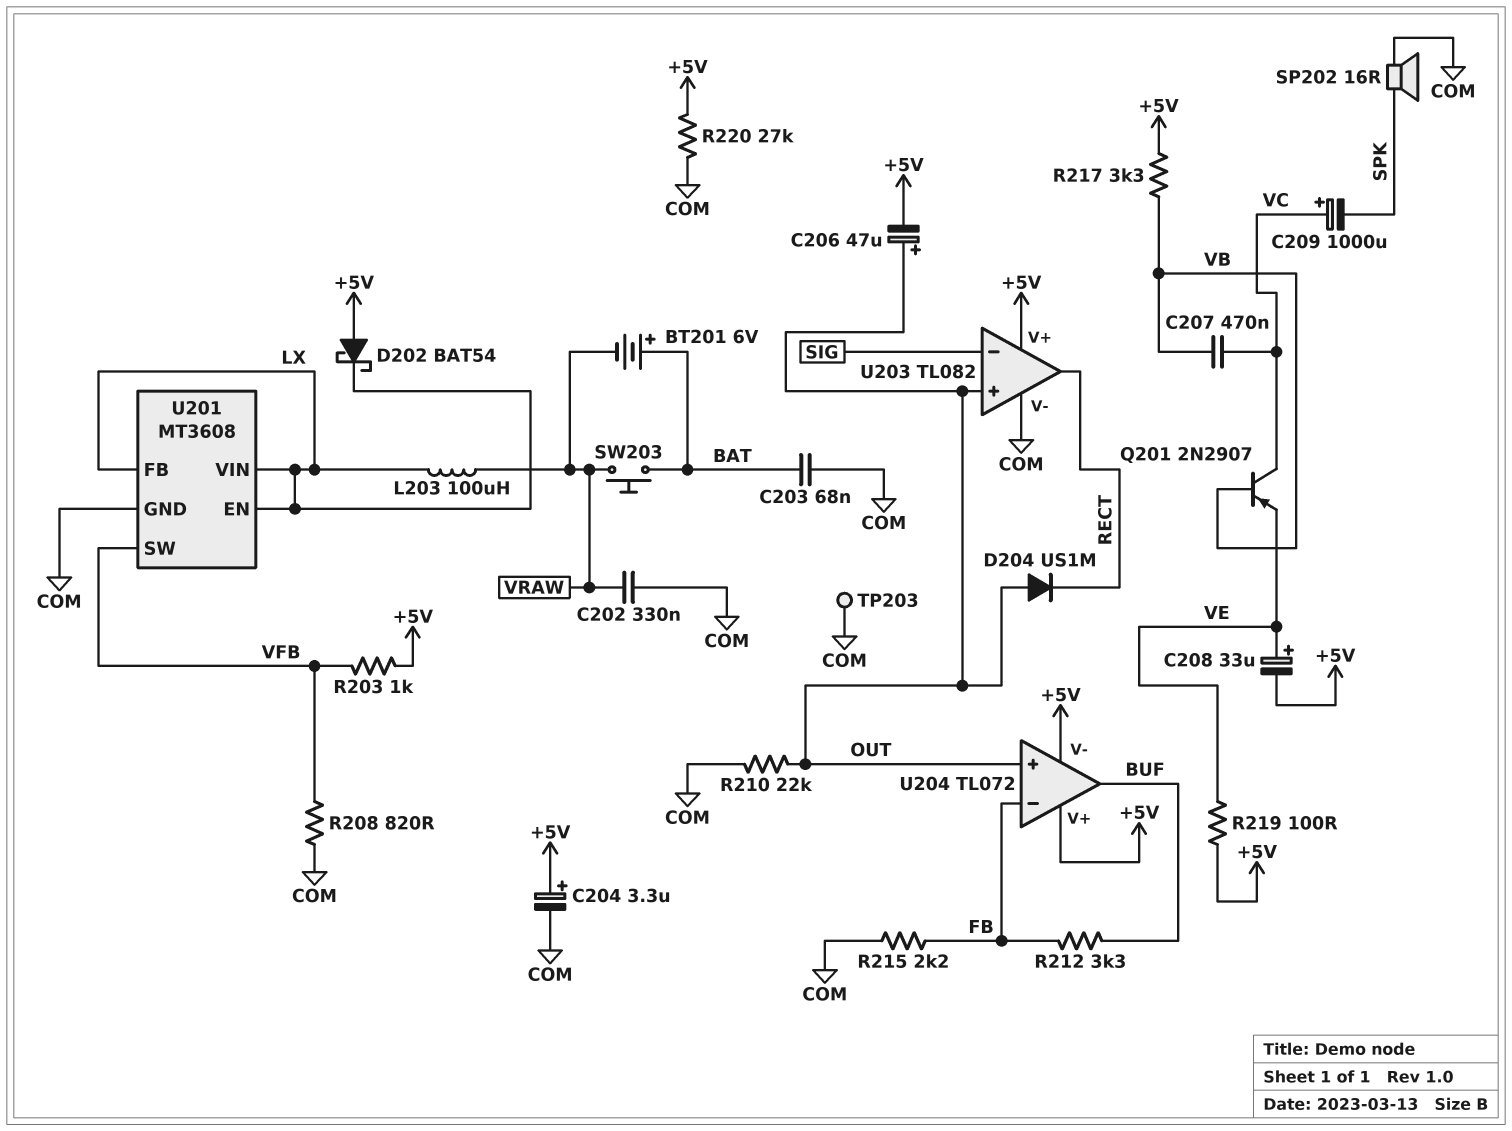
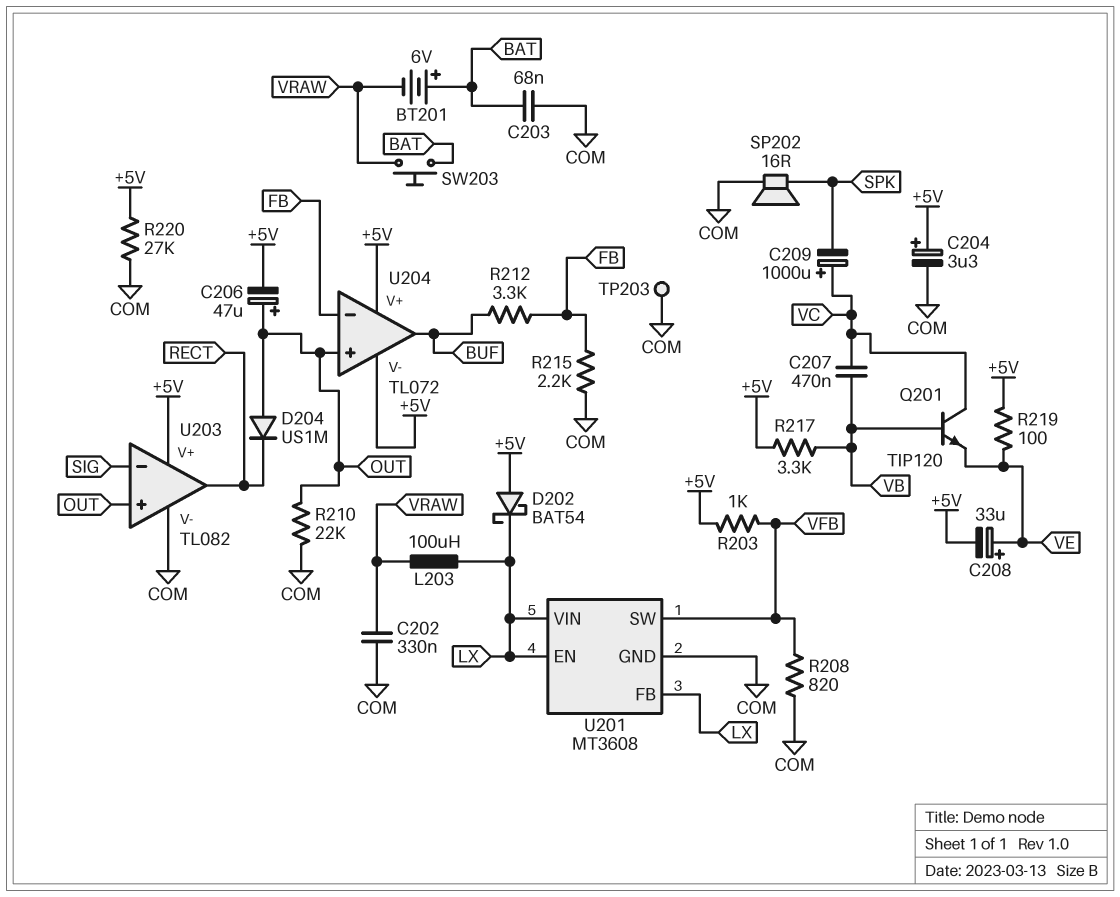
Q201: PNP 2N2907 (B VB, C VC, E VE) -> NPN TIP120 (B VB, C VC, E VE)

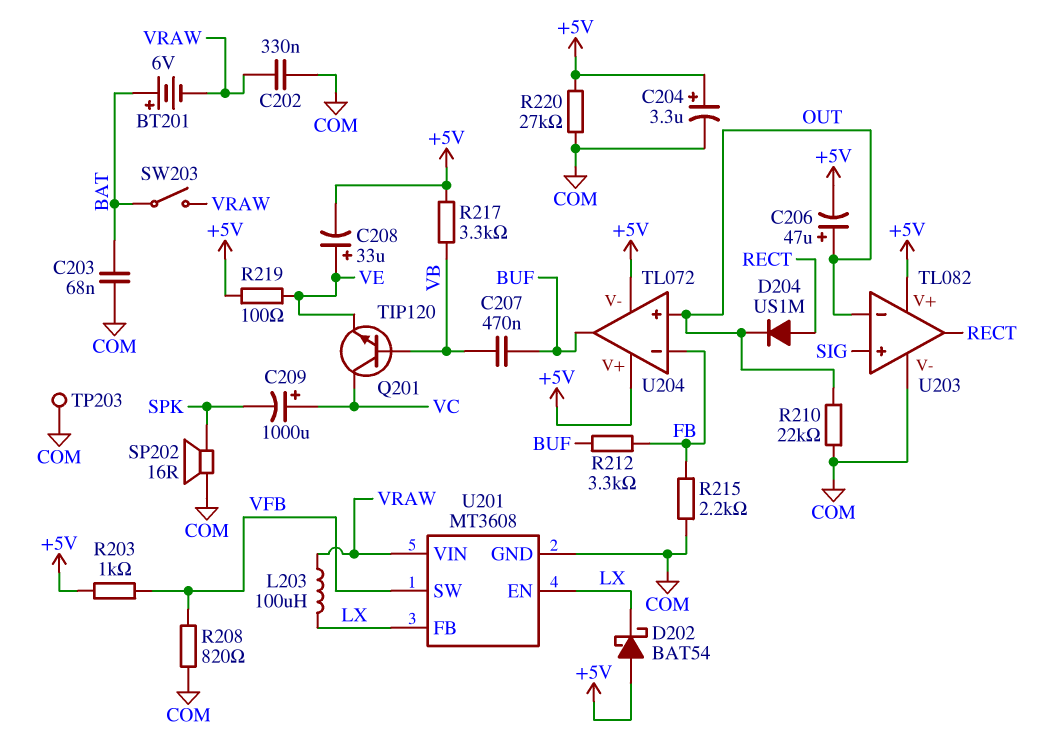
C207: 470nF (VB, VC) -> 470nF (BUF, VB)
D204: diode US1M (A OUT, K RECT) -> diode US1M (A RECT, K OUT)
SW203: button (BAT, VRAW) -> switch (BAT, VRAW)
U201 pin VIN: LX -> VRAW
U203 pin in+: OUT -> SIG
U203 pin in-: SIG -> OUT

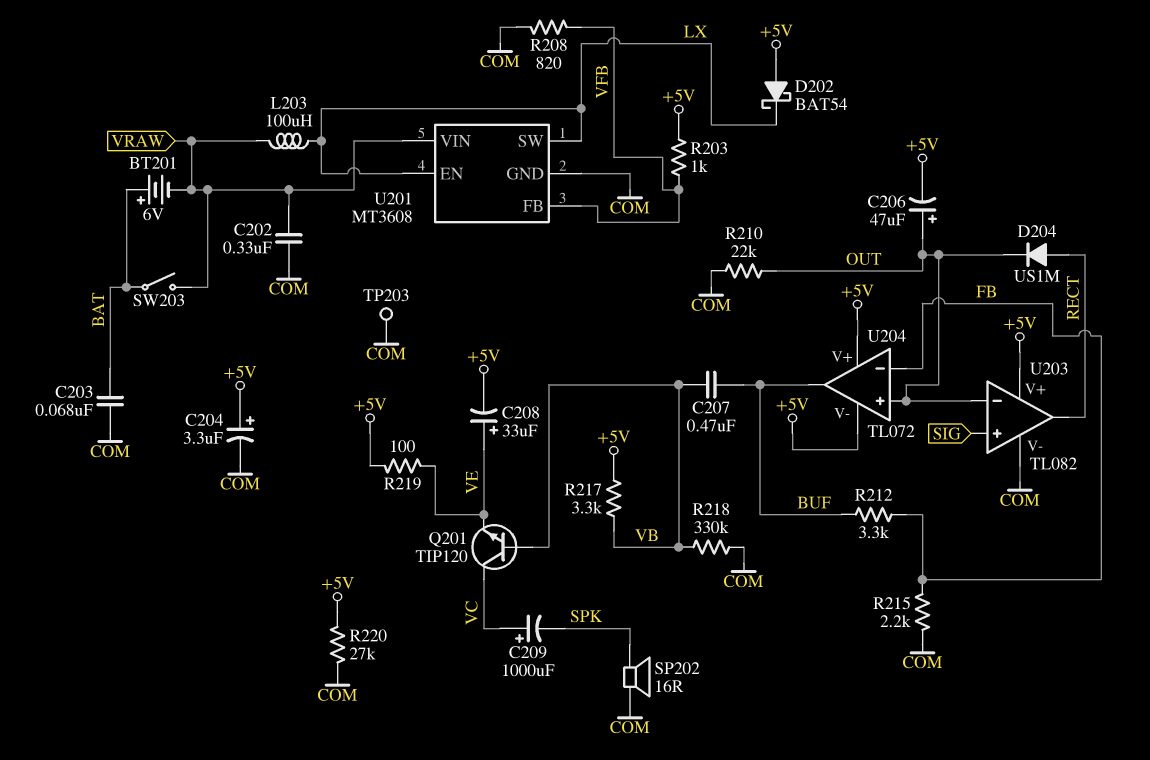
R218: none -> 330k (COM, VB)
U201 pin FB: LX -> VFB
U201 pin SW: VFB -> LX

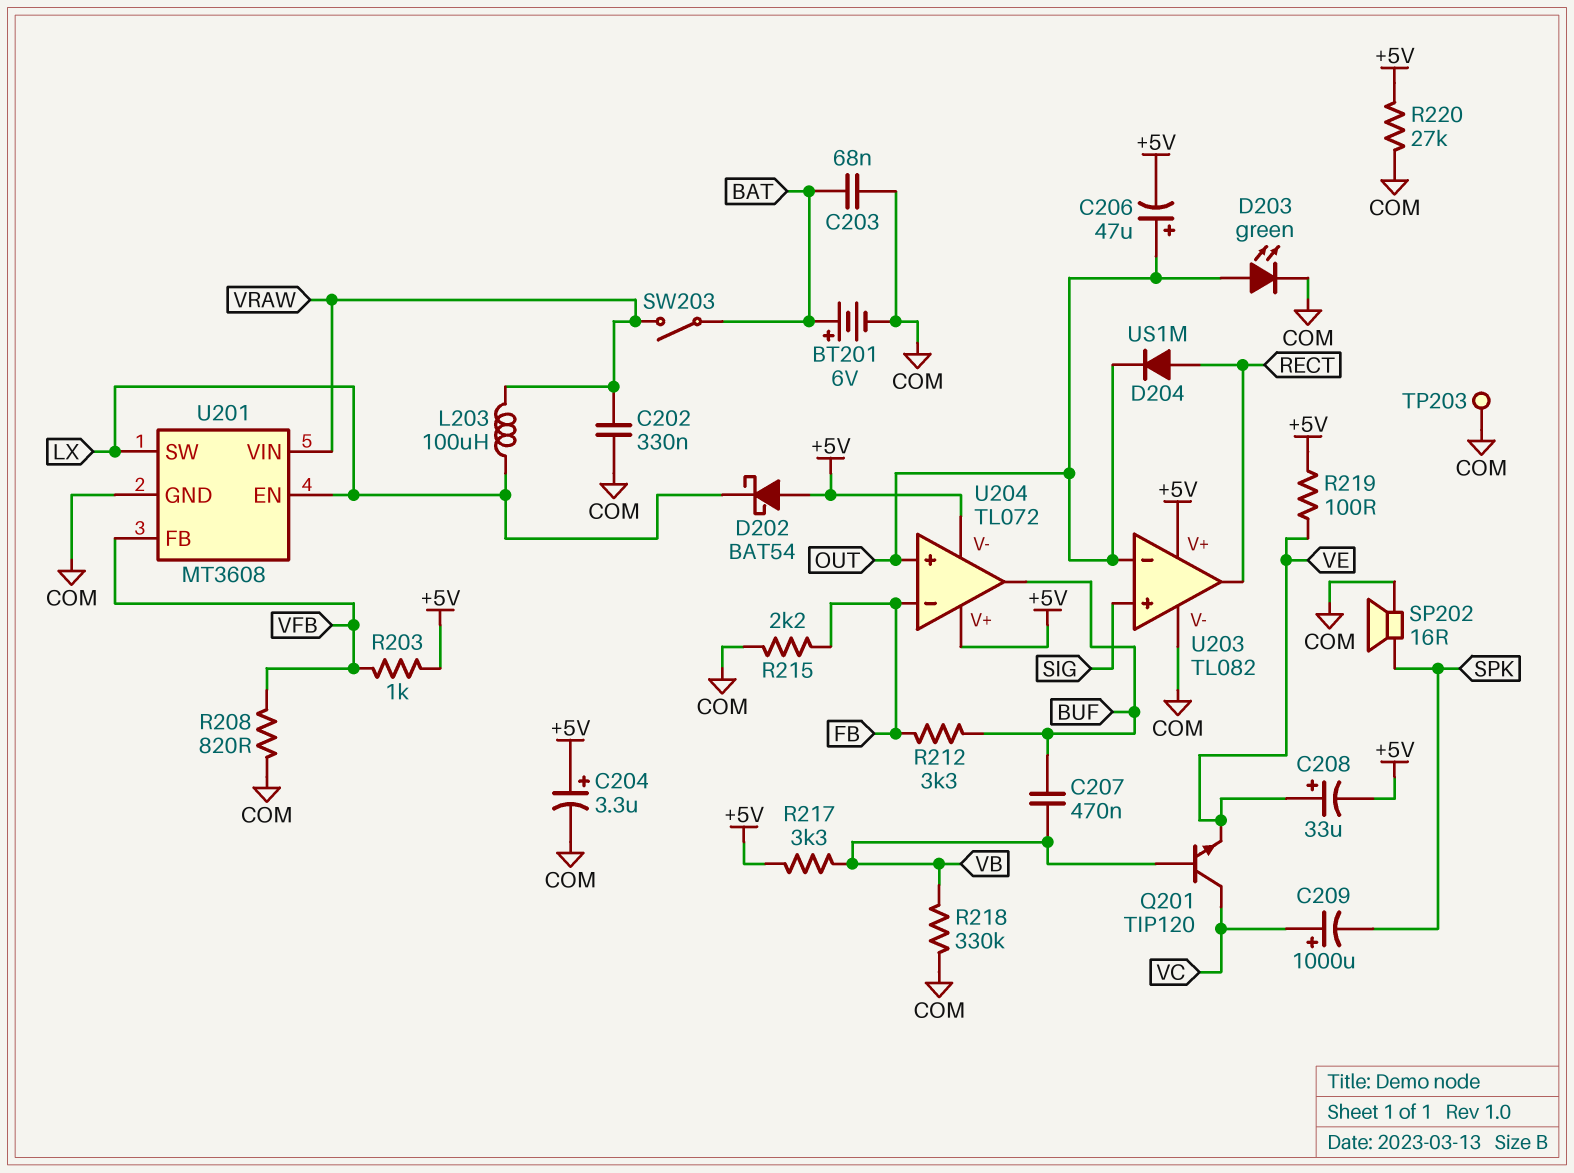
BT201: 6V (plus BAT, minus VRAW) -> 6V (plus BAT, minus COM)
D203: none -> LED green (A OUT, K COM)
R210: 22k (COM, OUT) -> none

